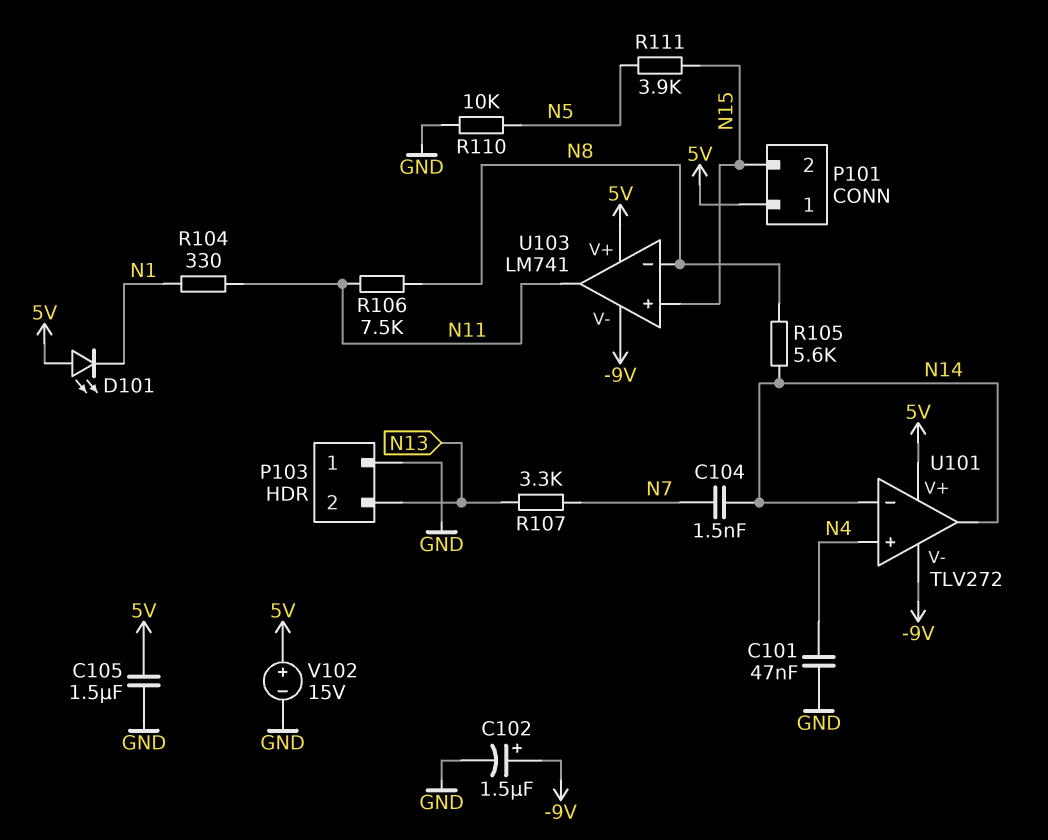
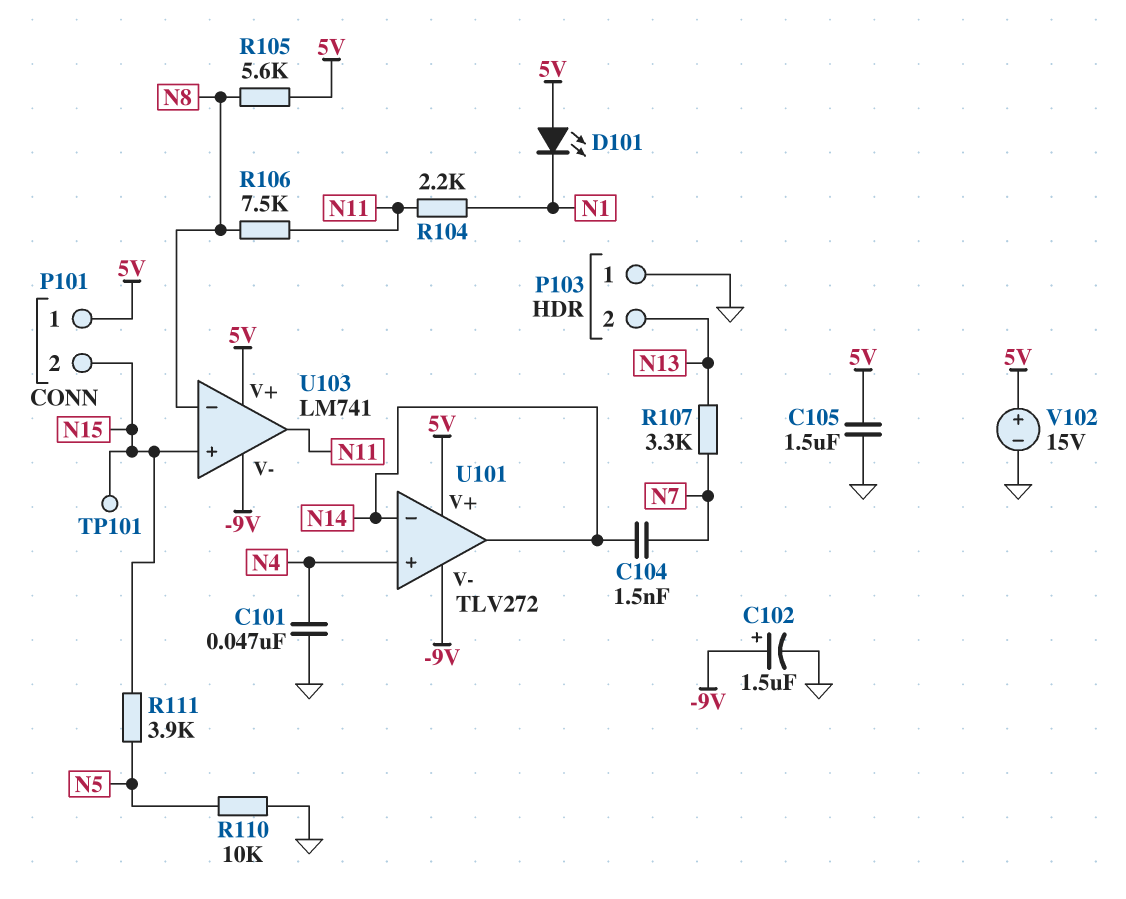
R104: 330 (N1, N11) -> 2.2k (N1, N11)
R105: 5.6k (N8, N14) -> 5.6k (5V, N8)
TP101: none -> test point (N15)

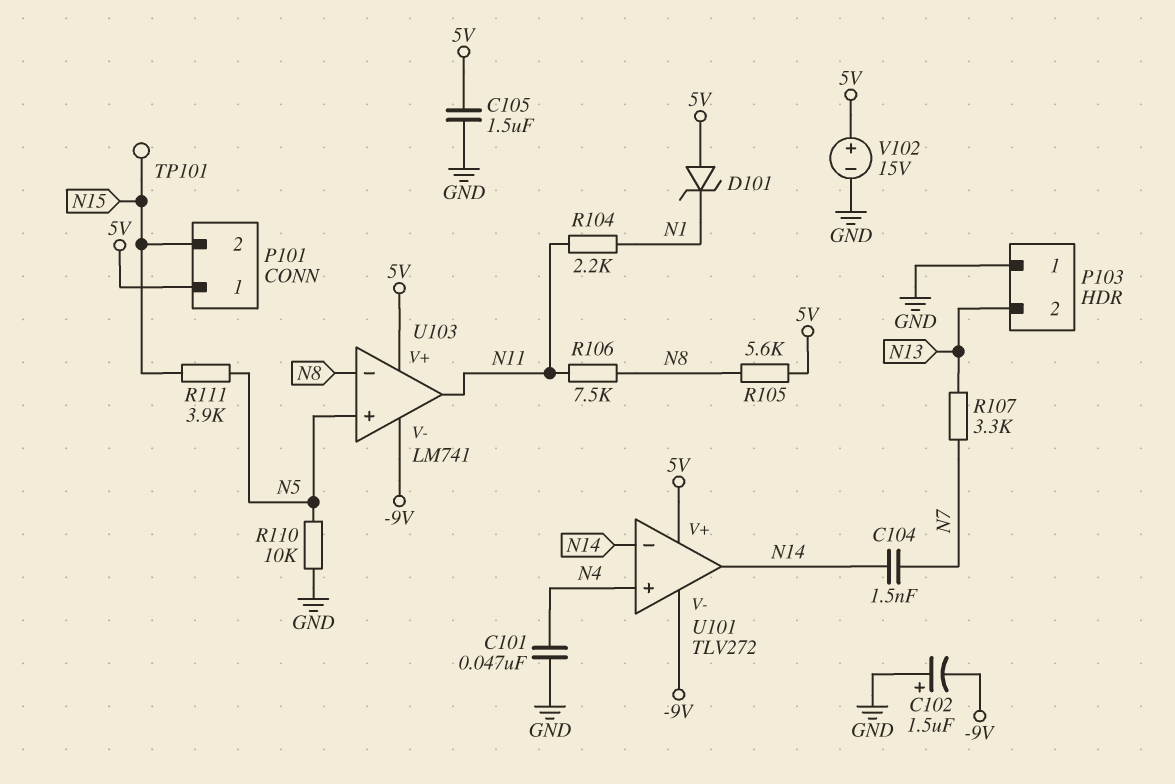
C102: 1.5uF (plus -9V, minus GND) -> 1.5uF (plus GND, minus -9V)
D101: LED (A 5V, K N1) -> zener (A 5V, K N1)
U103 pin in+: N15 -> N5

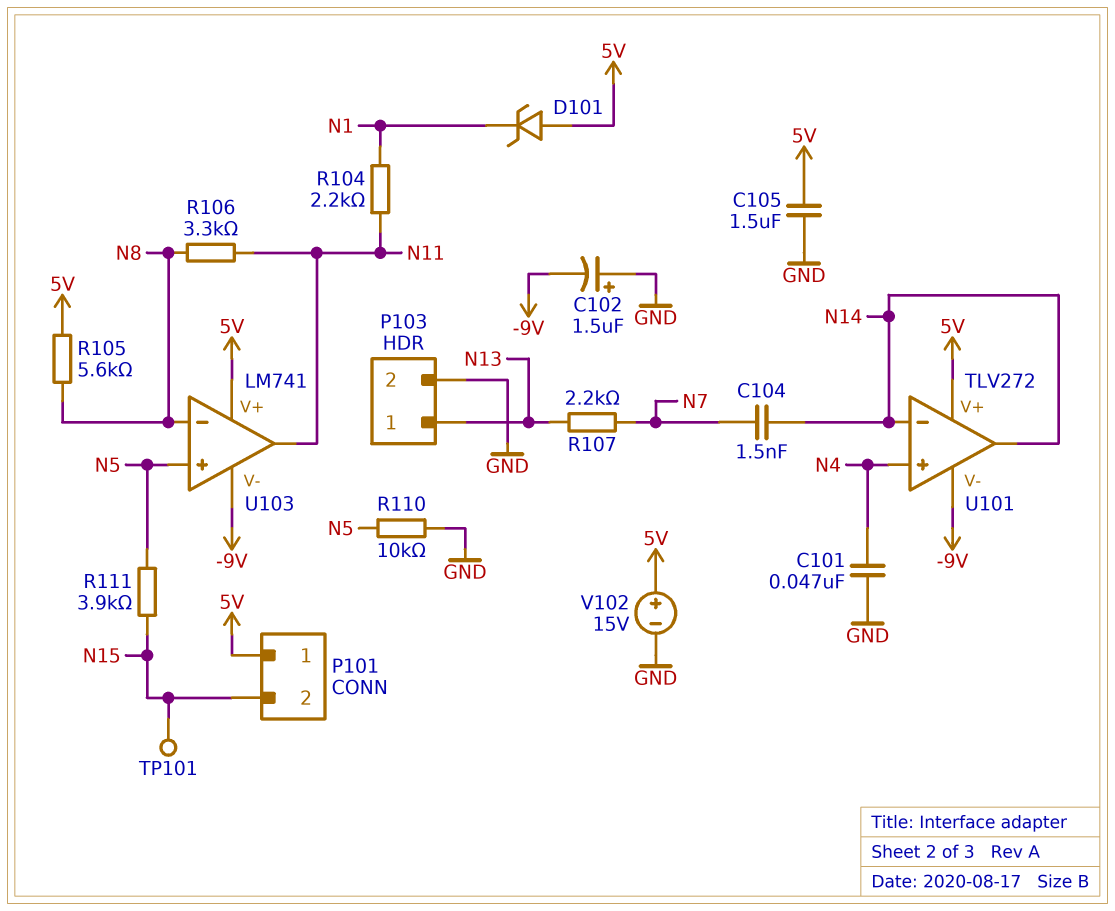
P103 pin 1: GND -> N13
P103 pin 2: N13 -> GND
R106: 7.5k (N8, N11) -> 3.3k (N8, N11)
R107: 3.3k (N7, N13) -> 2.2k (N7, N13)

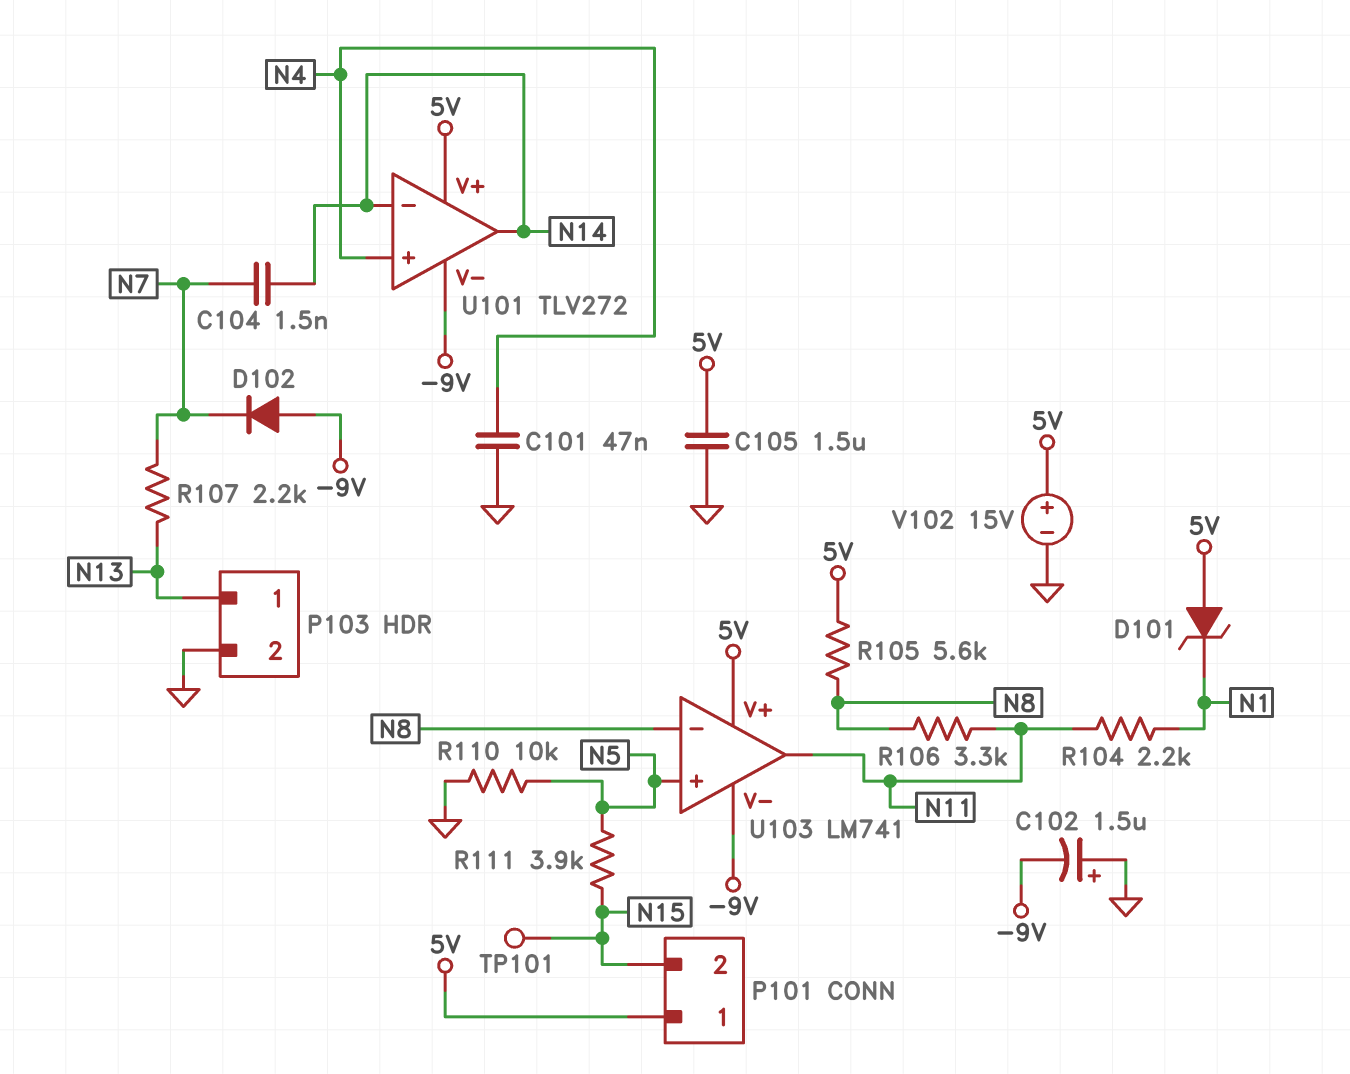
D102: none -> diode (A -9V, K N7)

